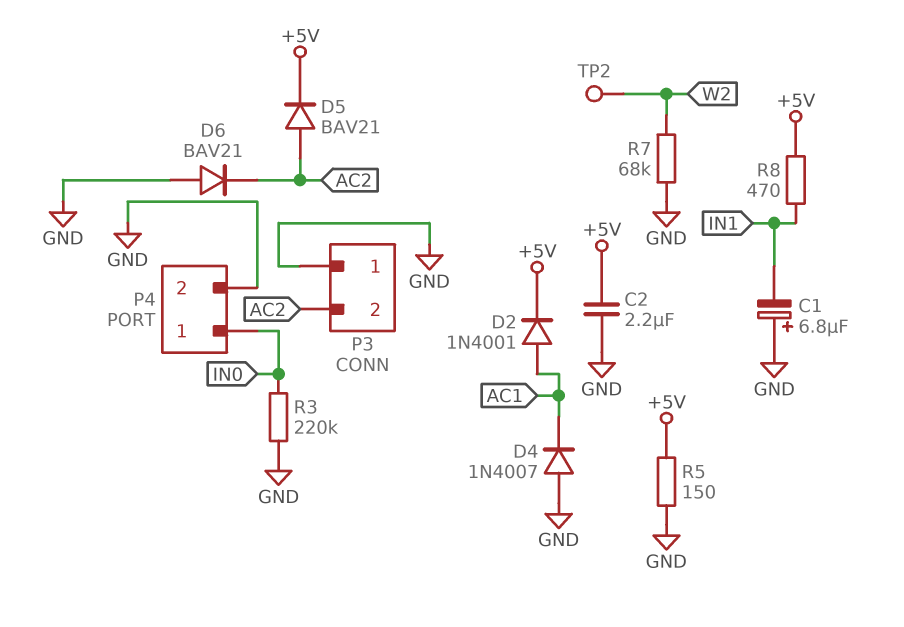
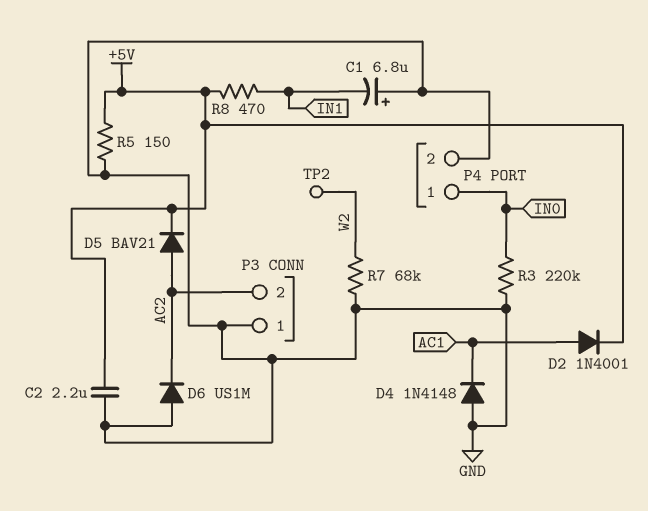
D4: diode 1N4007 (A GND, K AC1) -> diode 1N4148 (A GND, K AC1)
D6: diode BAV21 (A GND, K AC2) -> diode US1M (A GND, K AC2)

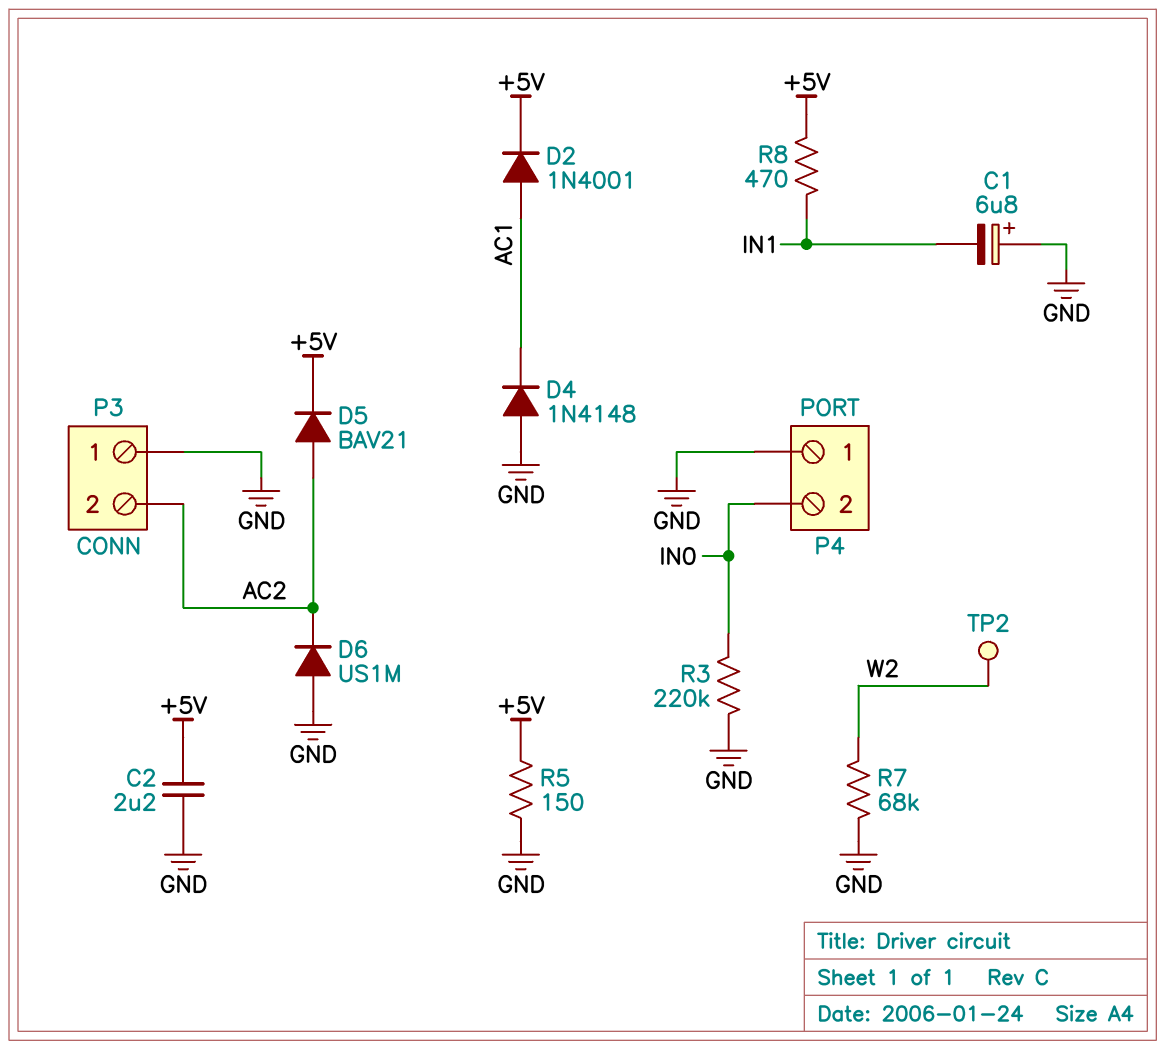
P4 pin 1: IN0 -> GND
P4 pin 2: GND -> IN0

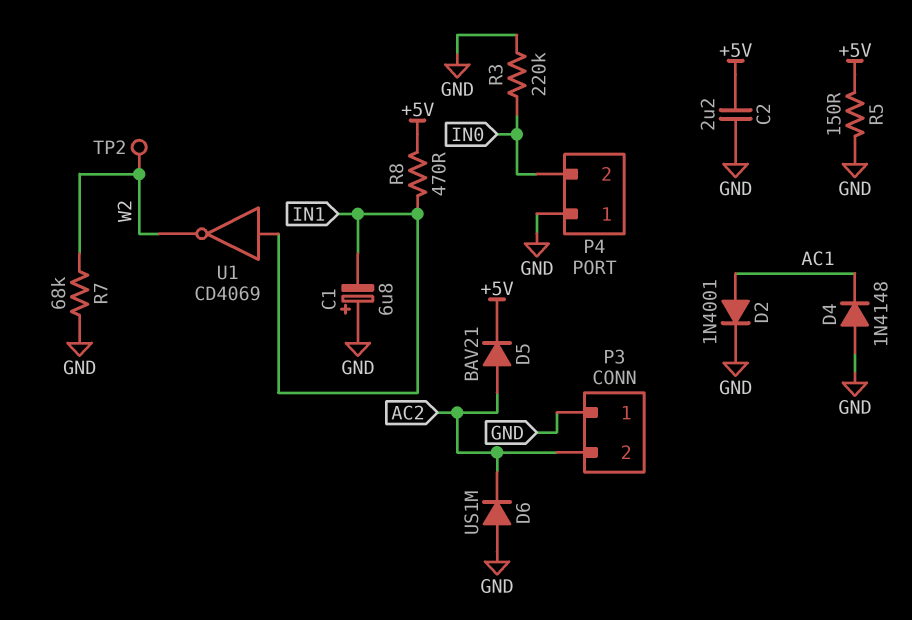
D2: diode 1N4001 (A AC1, K +5V) -> diode 1N4001 (A AC1, K GND)
U1: none -> NOT CD4069 (in IN1, out W2)

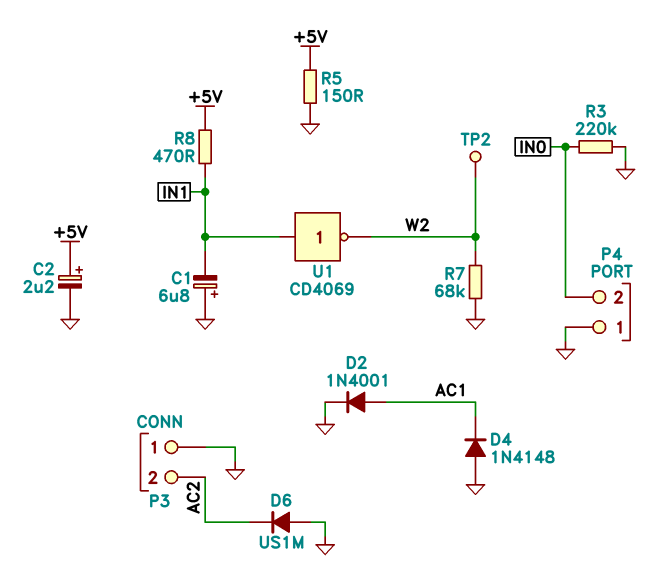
C2: 2.2uF (+5V, GND) -> 2.2uF (plus +5V, minus GND)
D5: diode BAV21 (A AC2, K +5V) -> none

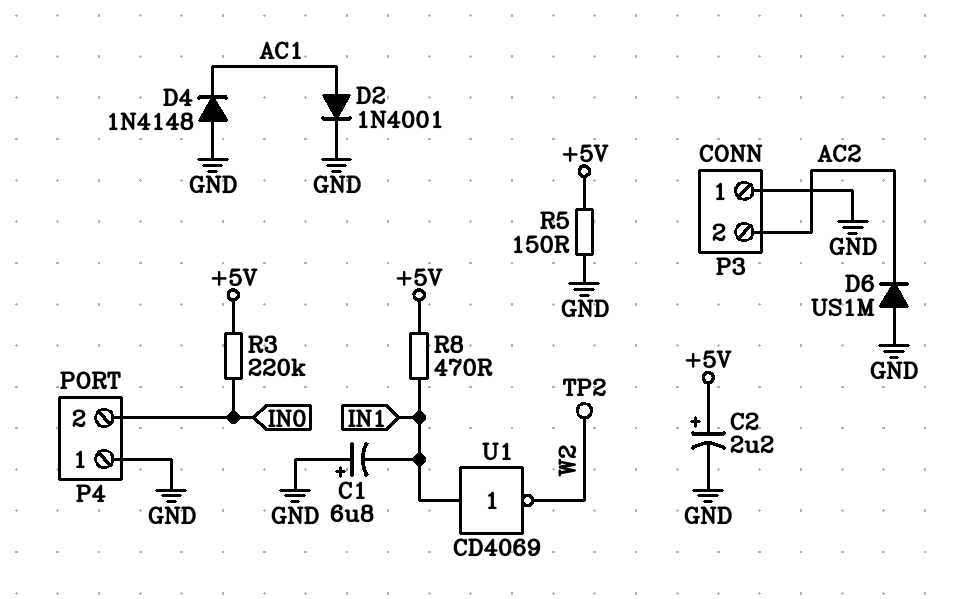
R3: 220k (GND, IN0) -> 220k (+5V, IN0)
R7: 68k (GND, W2) -> none

